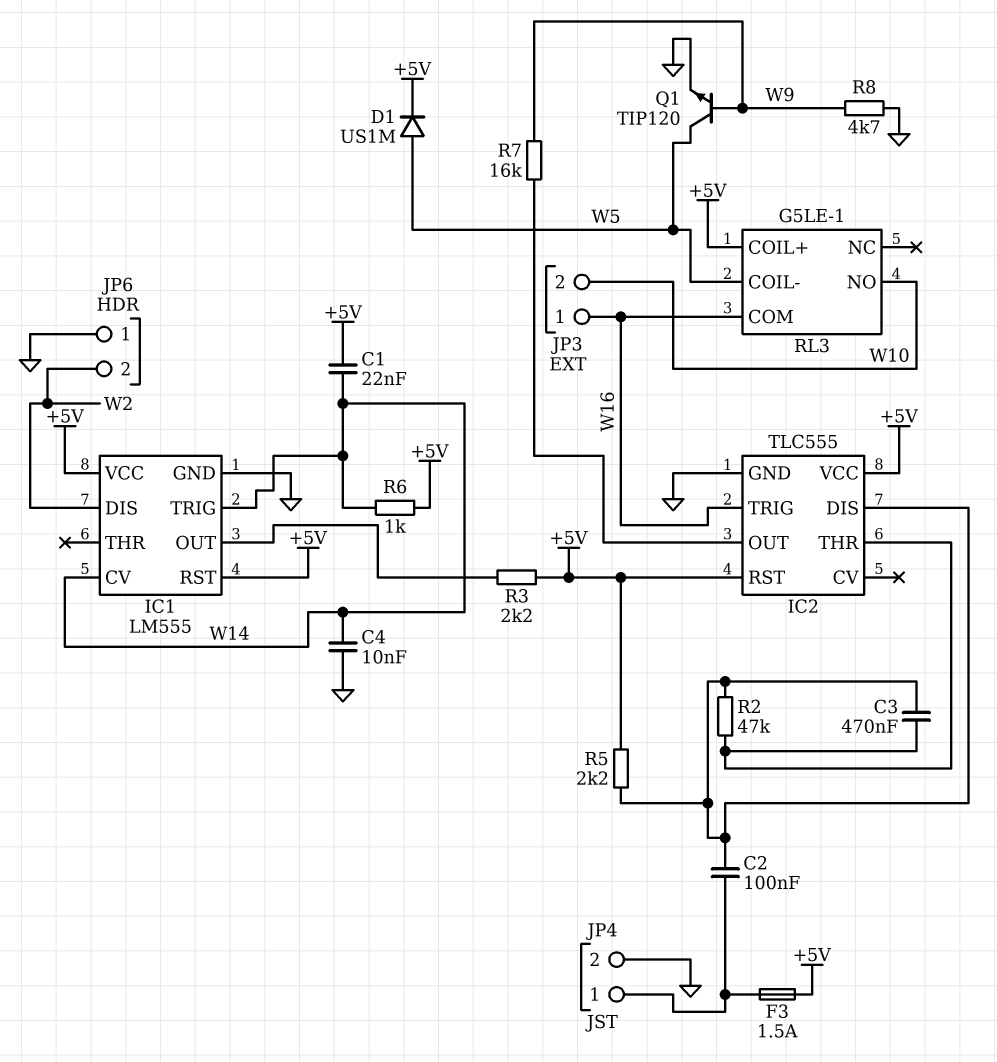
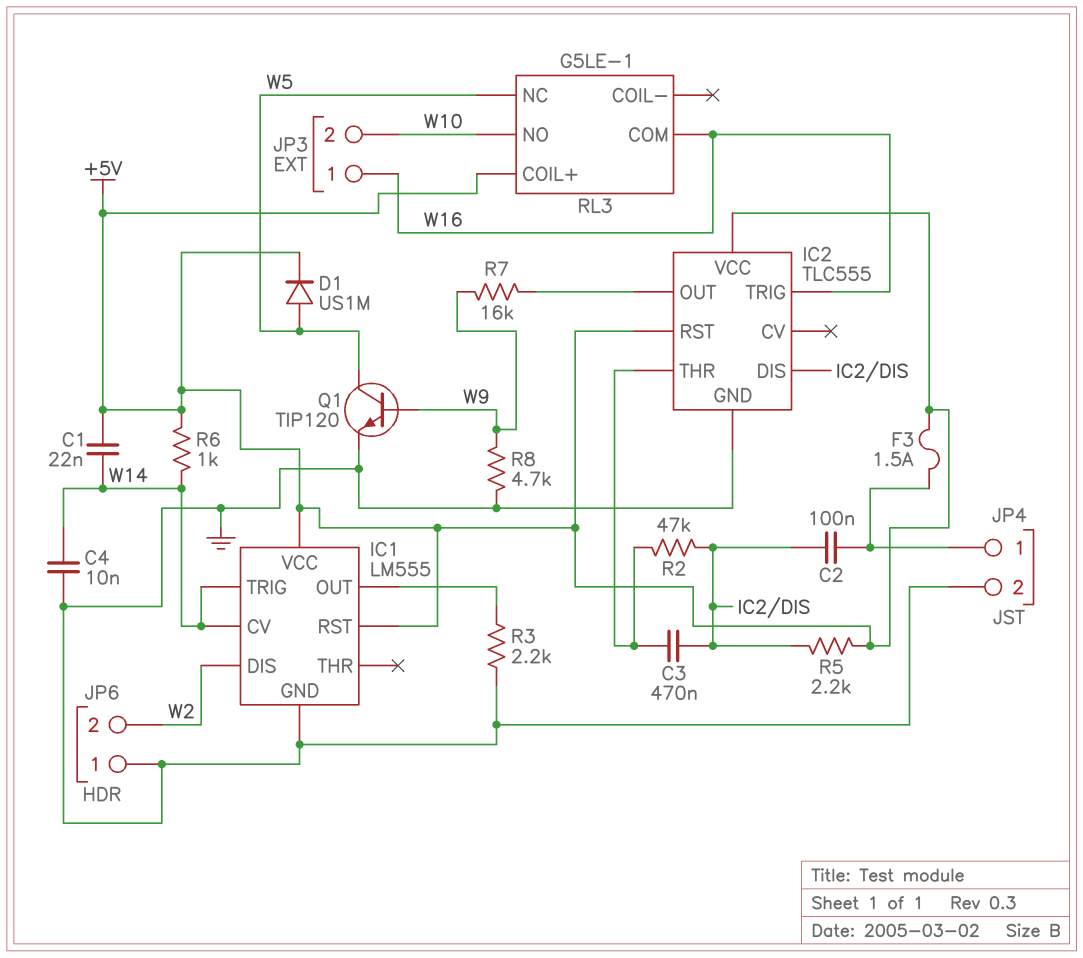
R3: 2.2k (+5V, IC1/OUT) -> 2.2k (GND, IC1/OUT)
RL3 pin COIL-: W5 -> none
RL3 pin NC: none -> W5

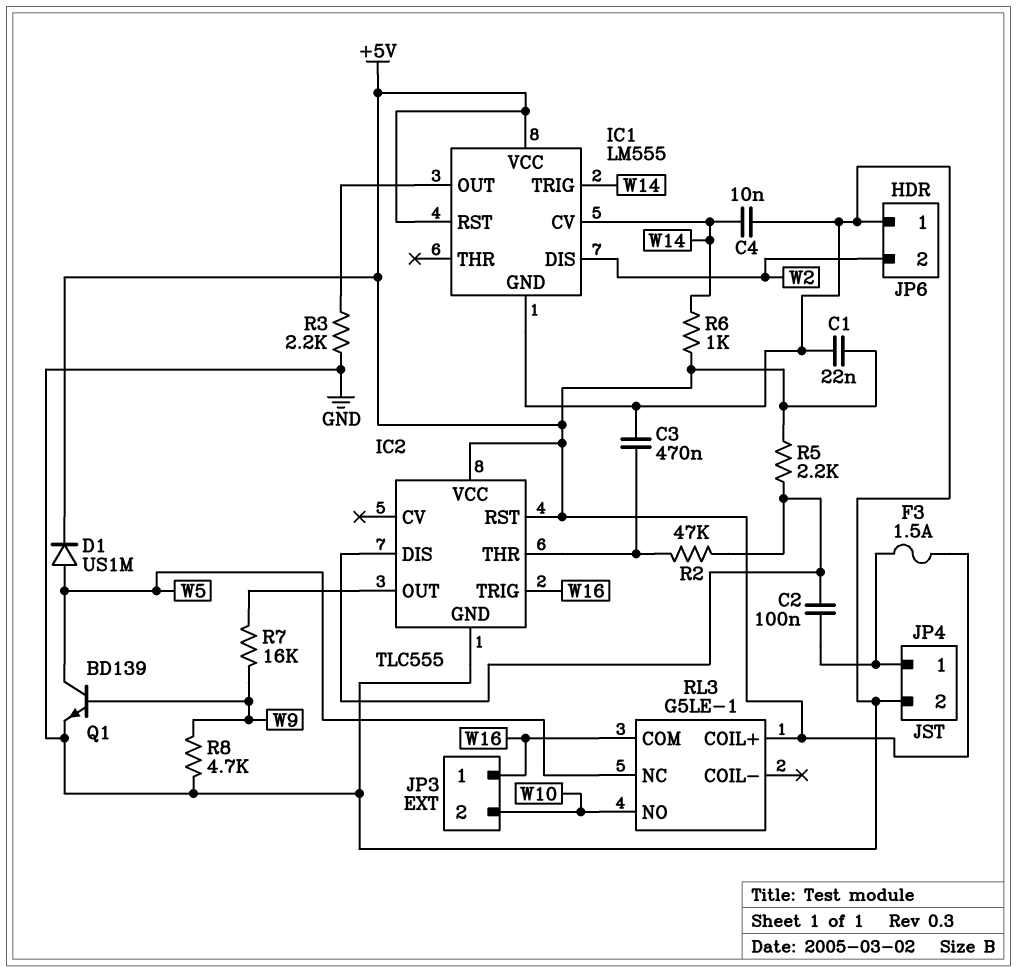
C1: 22nF (+5V, W14) -> 22nF (+5V, GND)
C3: 470nF (IC2/DIS, IC2/THR) -> 470nF (GND, IC2/THR)
Q1: NPN TIP120 (B W9, C W5, E GND) -> NPN BD139 (B W9, C W5, E GND)

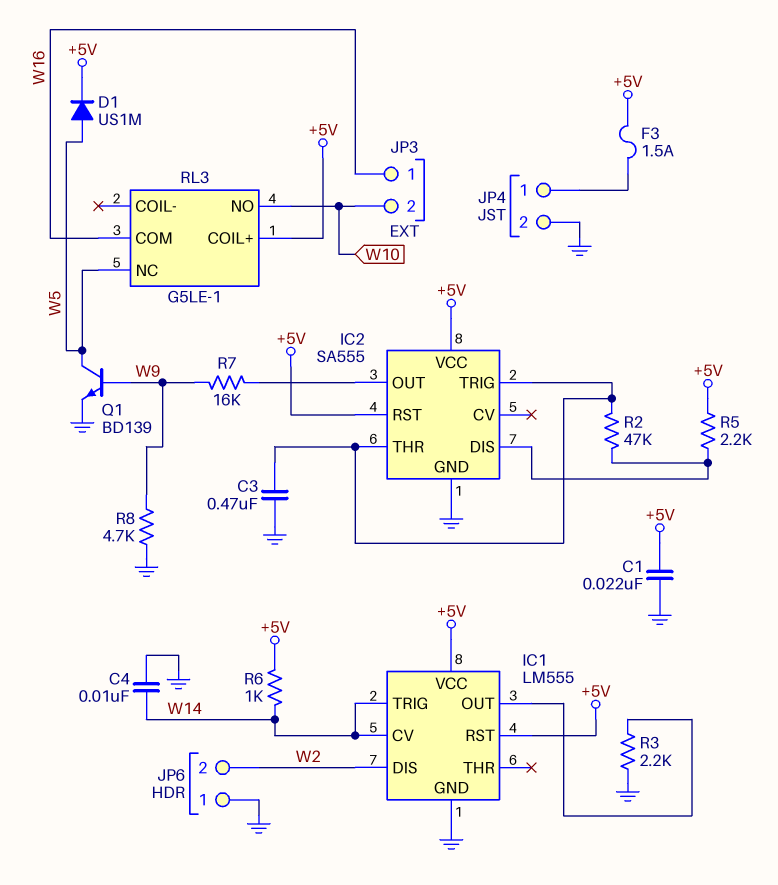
C2: 100nF (IC2/DIS, JP4/1) -> none
IC2: TLC555 -> SA555
IC2 pin TRIG: W16 -> IC2/THR

